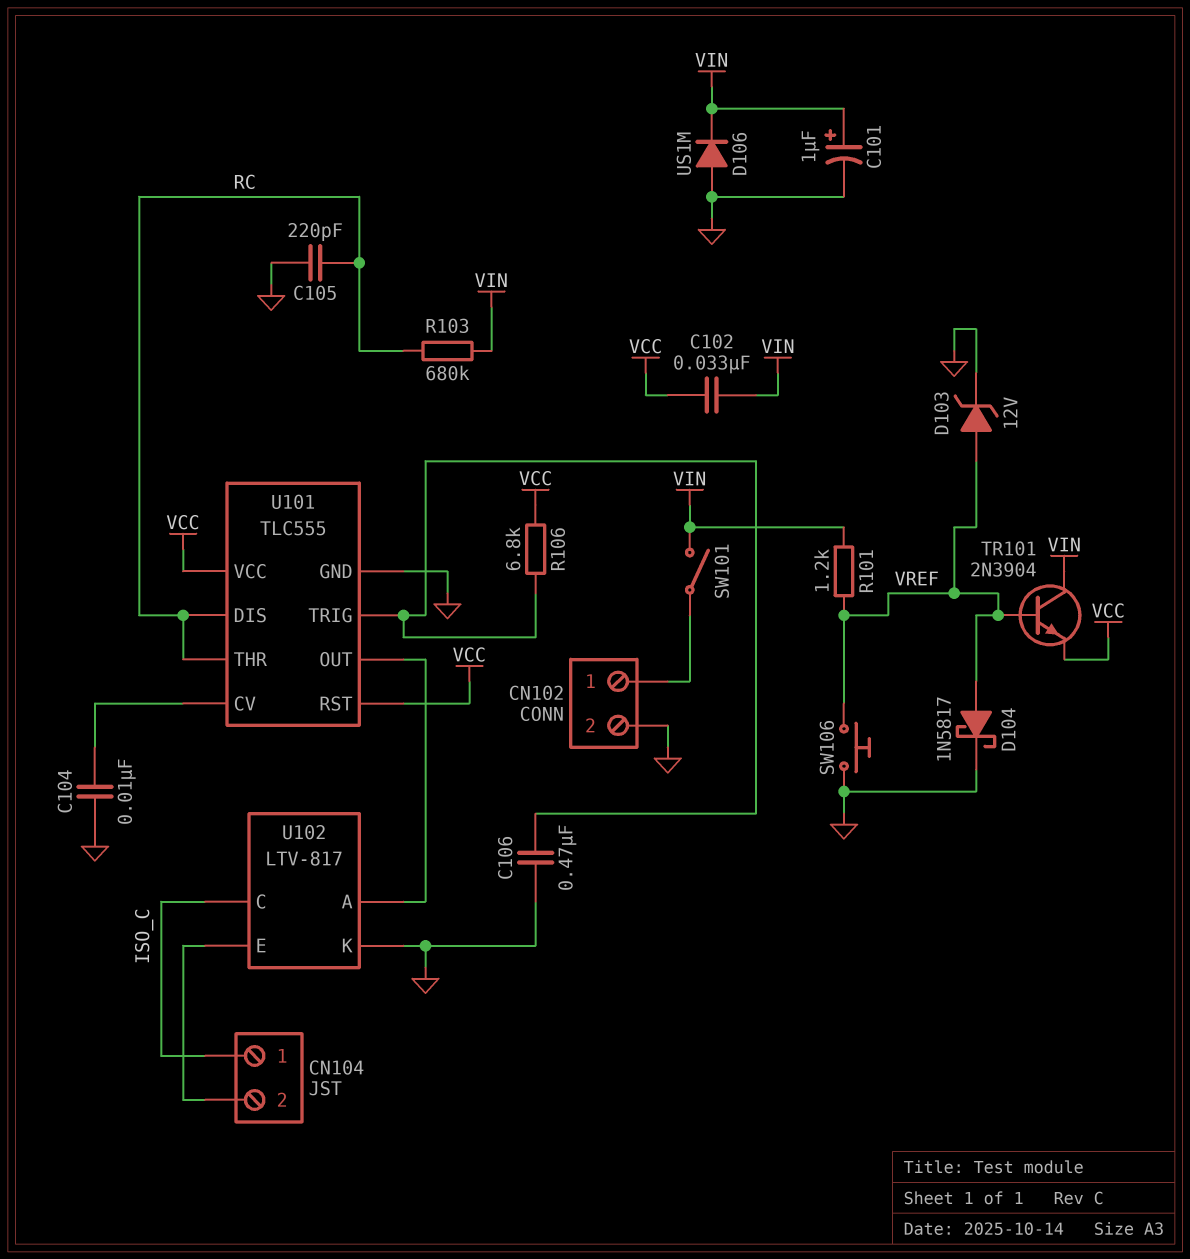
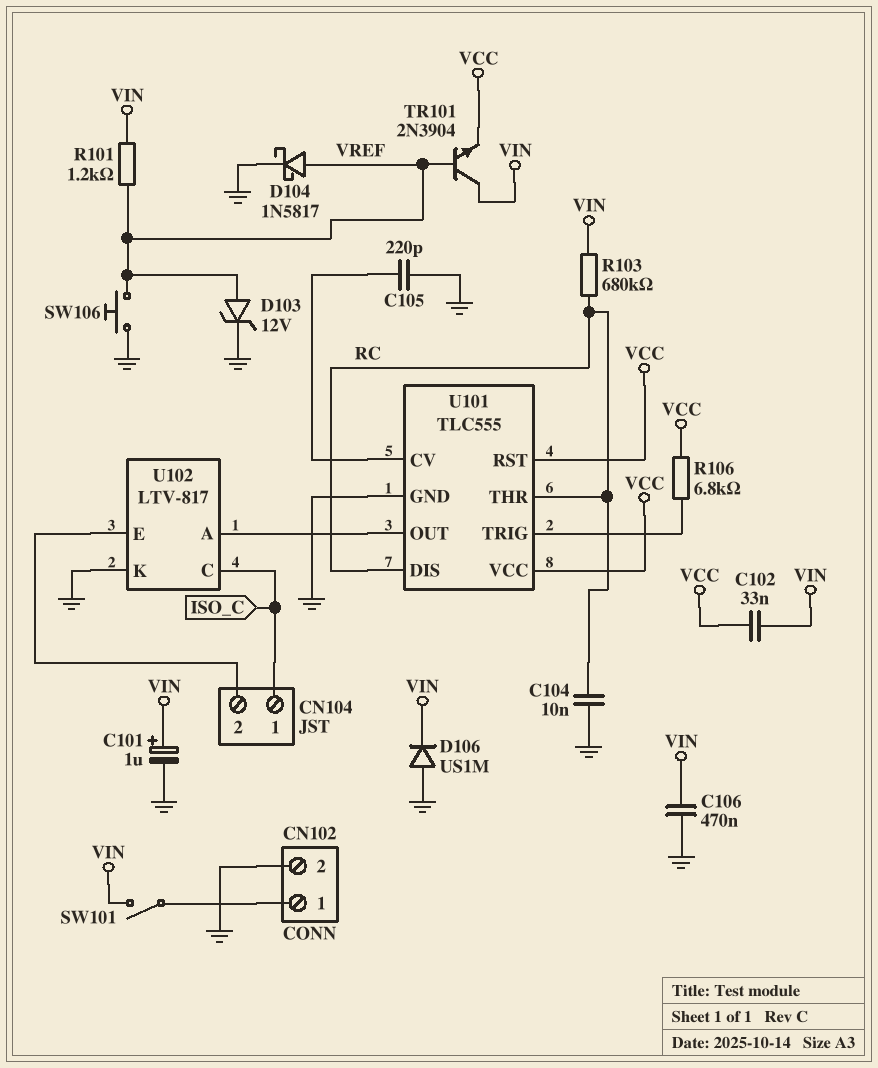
C104: 10nF (GND, U101/CV) -> 10nF (GND, RC)
C105: 220pF (GND, RC) -> 220pF (GND, U101/CV)
C106: 470nF (GND, U101/TRIG) -> 470nF (GND, VIN)

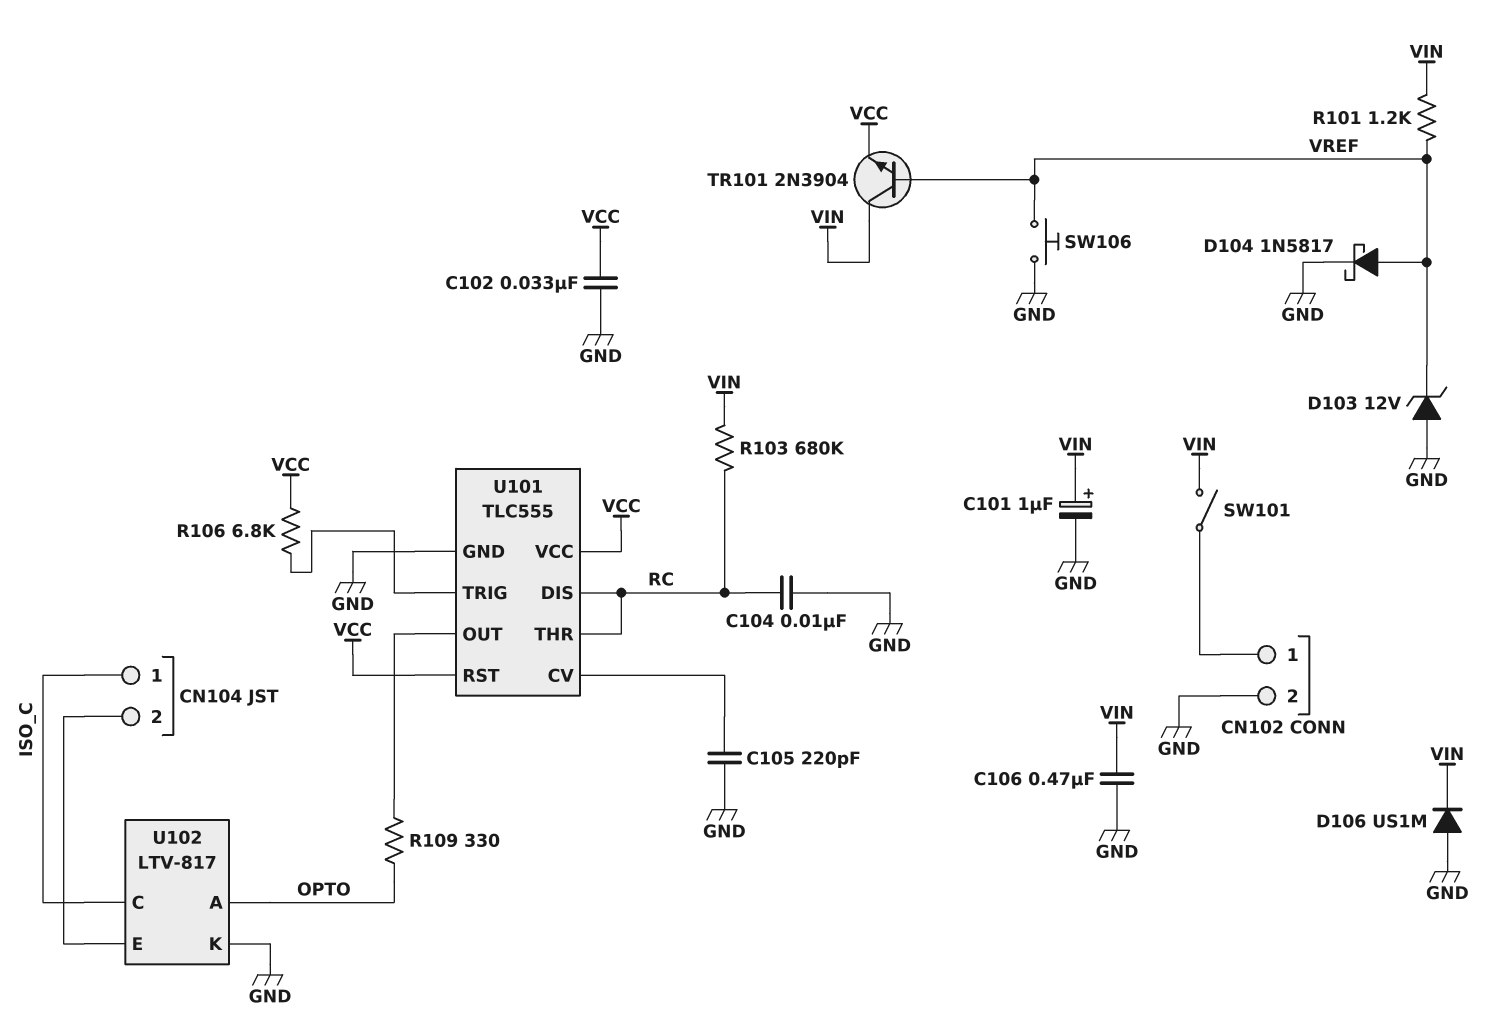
C102: 33nF (VCC, VIN) -> 33nF (GND, VCC)
D103: zener 12V (A VREF, K GND) -> zener 12V (A GND, K VREF)
R109: none -> 330 (OPTO, U101/OUT)
U102 pin A: U101/OUT -> OPTO

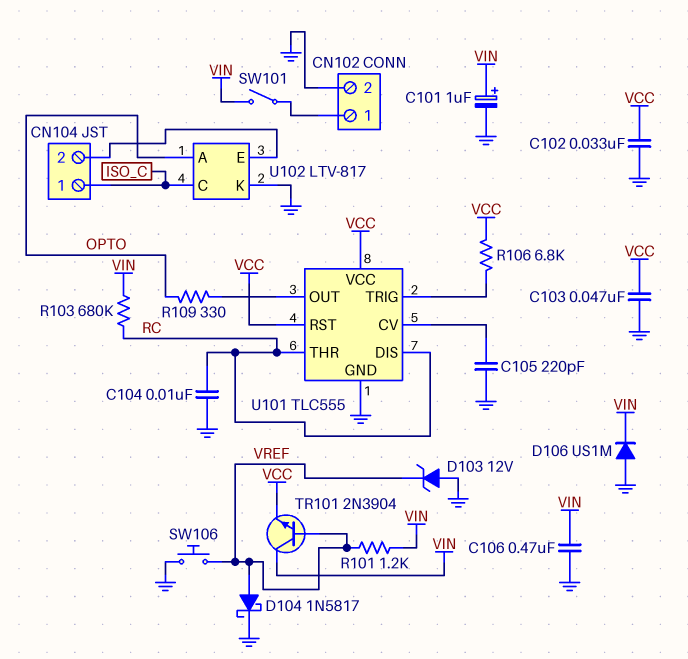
C103: none -> 47nF (GND, VCC)

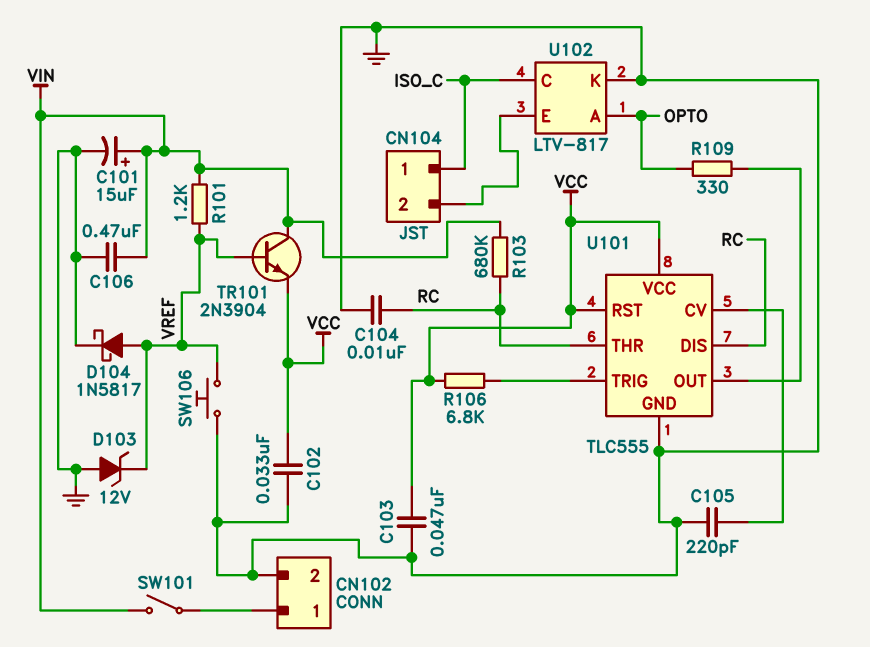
C101: 1uF (plus VIN, minus GND) -> 15uF (plus VIN, minus GND)
D106: diode US1M (A GND, K VIN) -> none

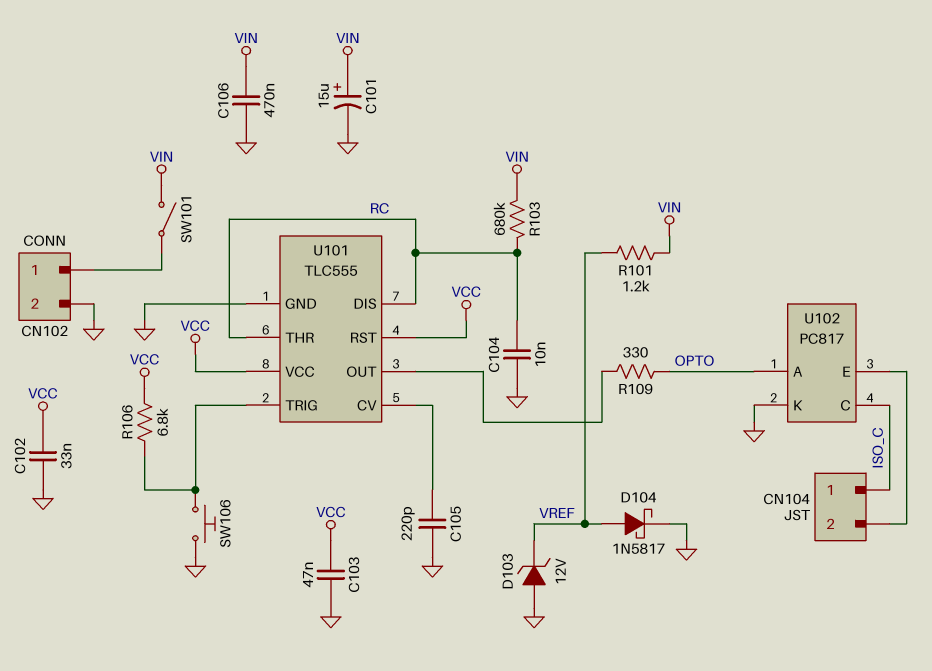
SW106: button (GND, VREF) -> button (GND, U101/TRIG)
TR101: NPN 2N3904 (B VREF, C VIN, E VCC) -> none
U102: LTV-817 -> PC817

